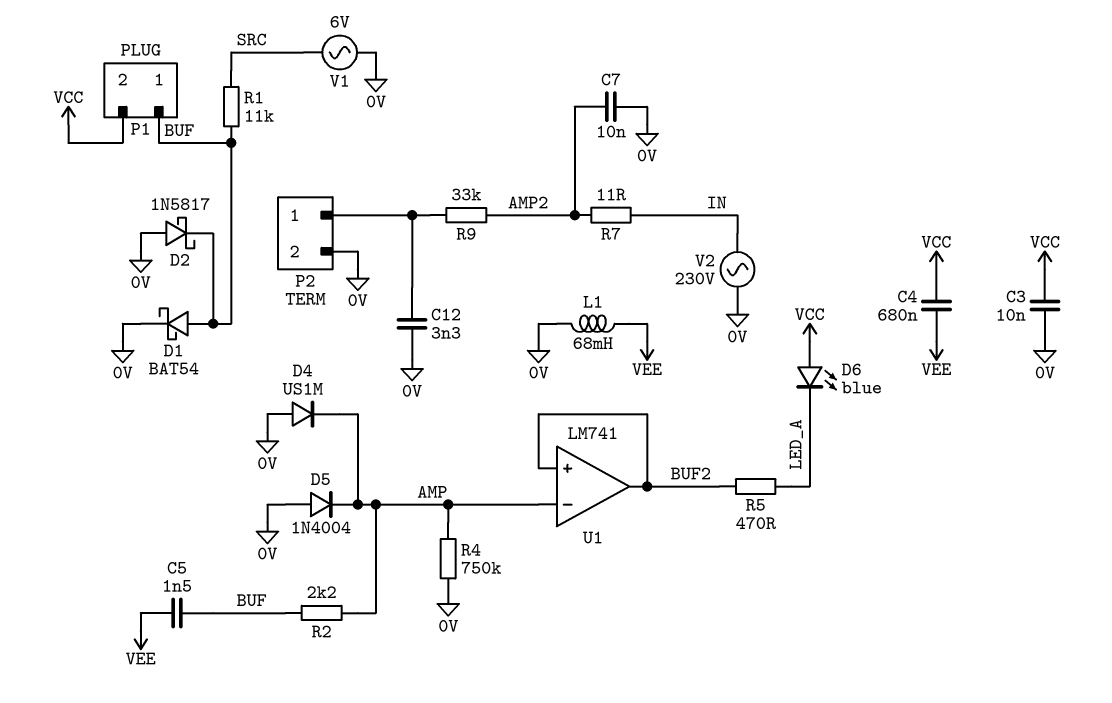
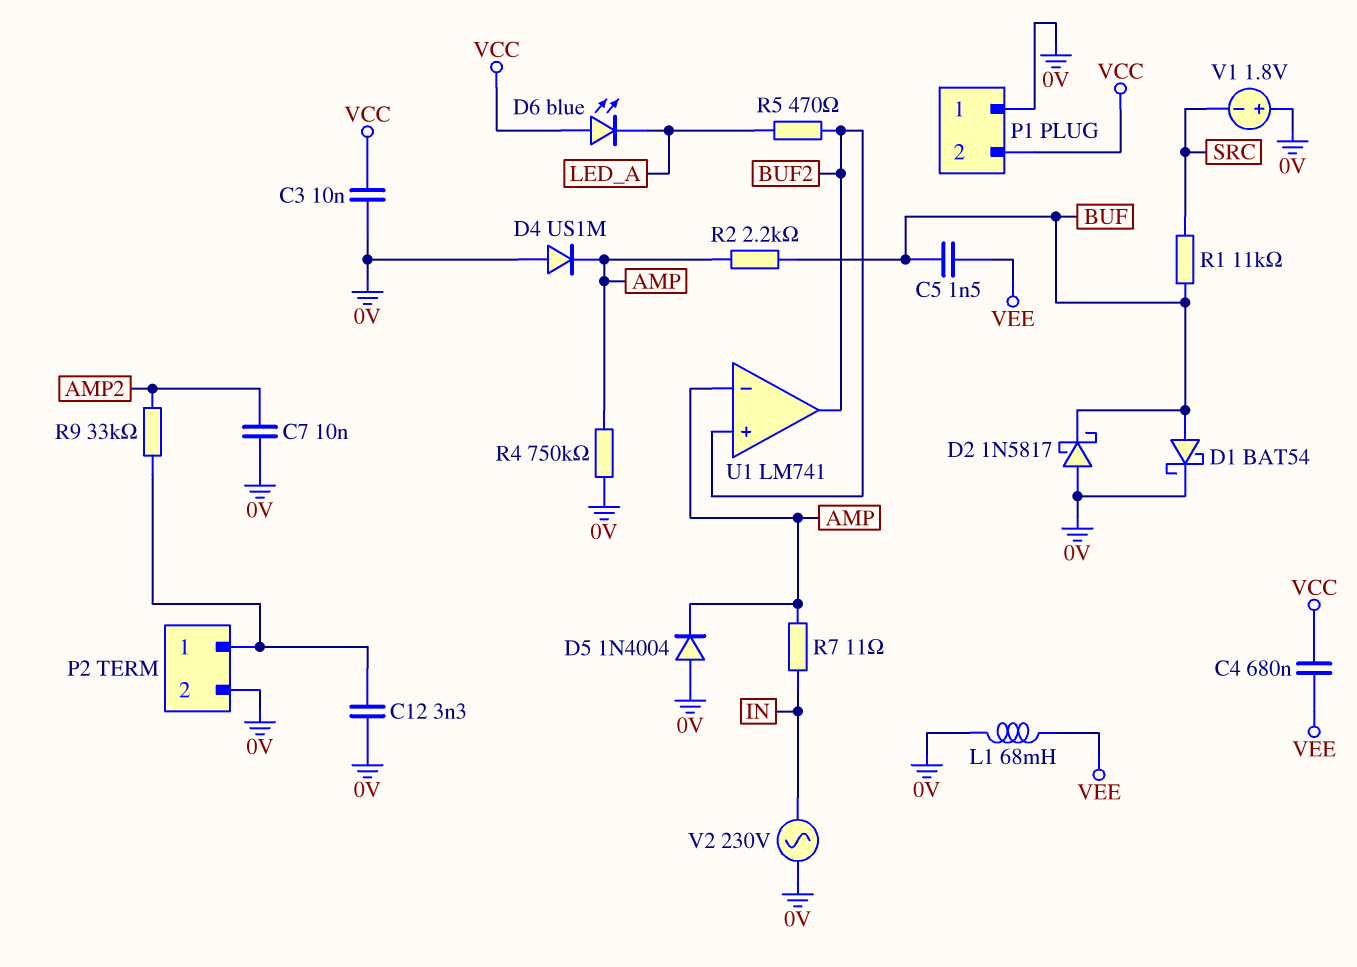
P1 pin 1: BUF -> 0V
R7: 11 (AMP2, IN) -> 11 (AMP, IN)
V1: AC 6V (0V, SRC) -> 1.8V (plus 0V, minus SRC)

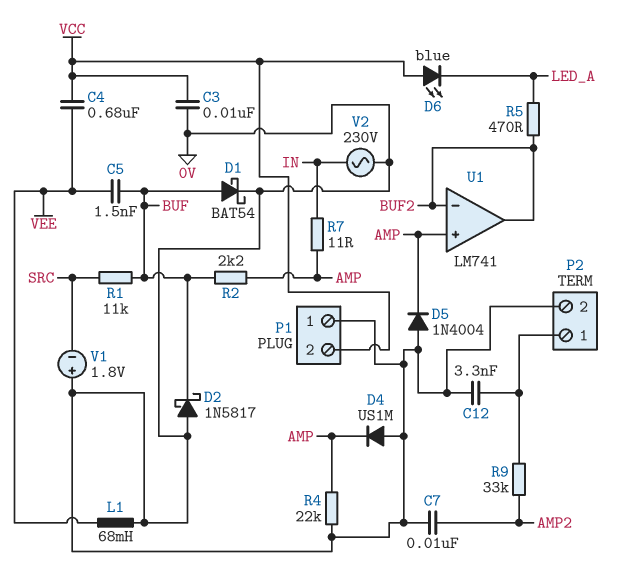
R4: 750k (0V, AMP) -> 22k (0V, AMP)
U1 pin in+: BUF2 -> AMP
U1 pin in-: AMP -> BUF2

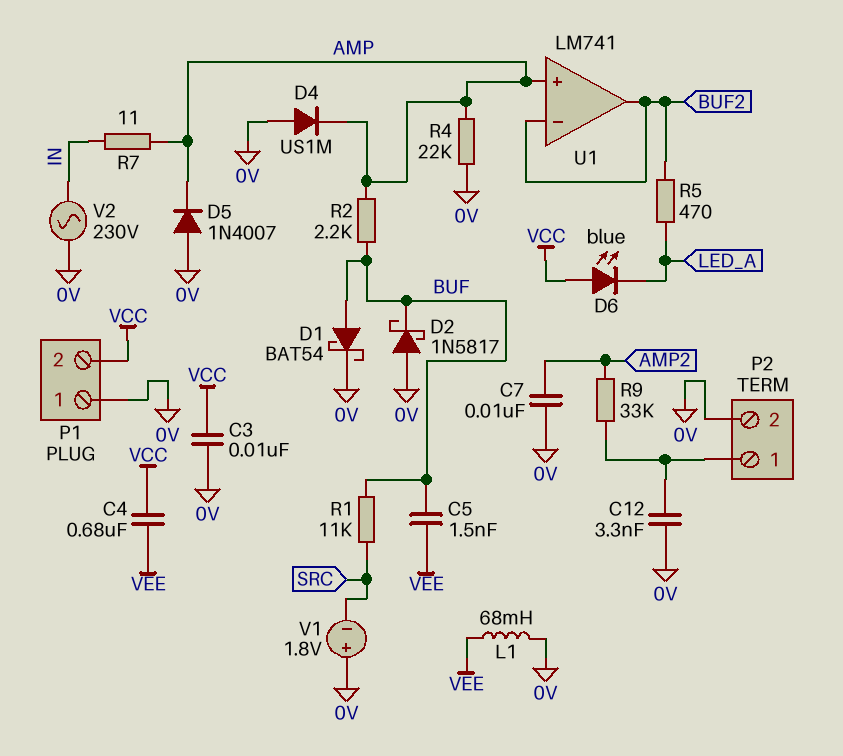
D5: diode 1N4004 (A 0V, K AMP) -> diode 1N4007 (A 0V, K AMP)

